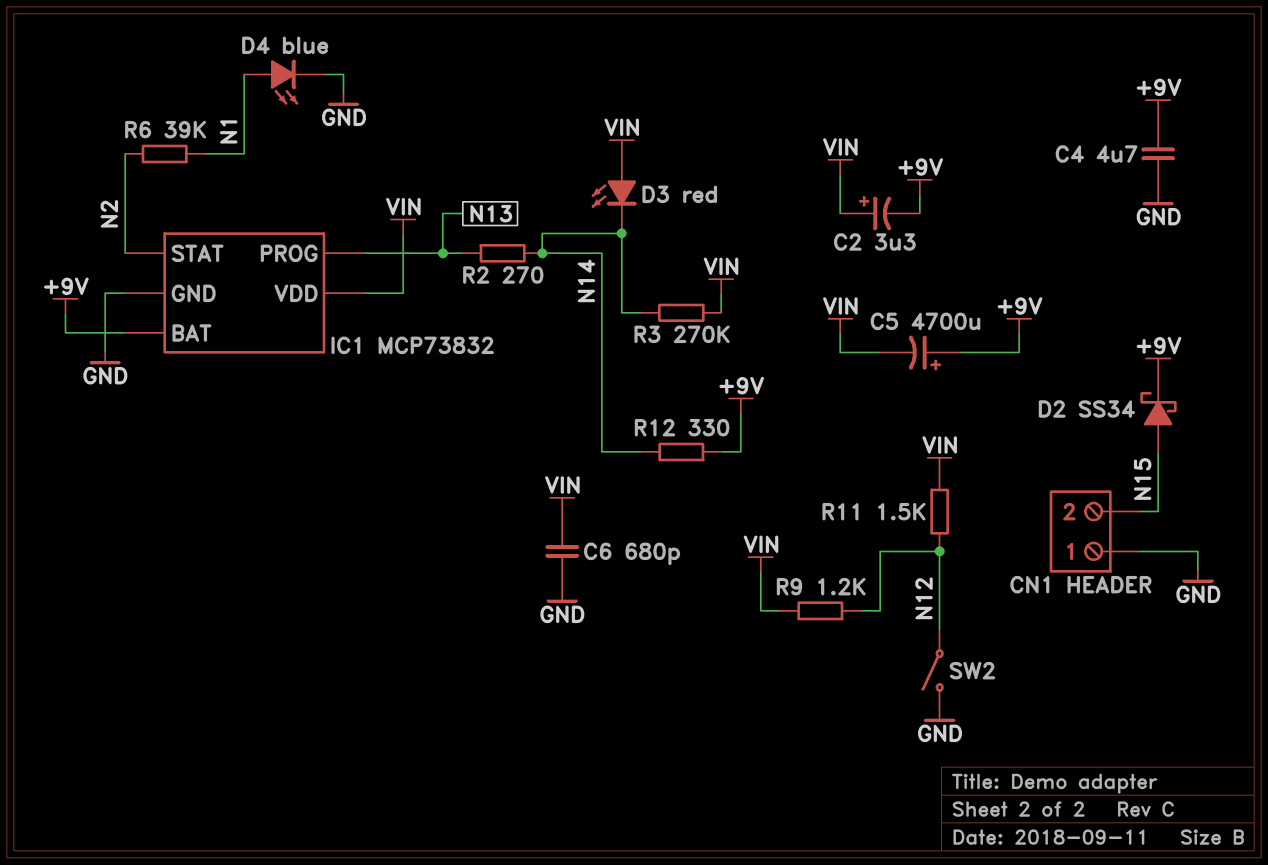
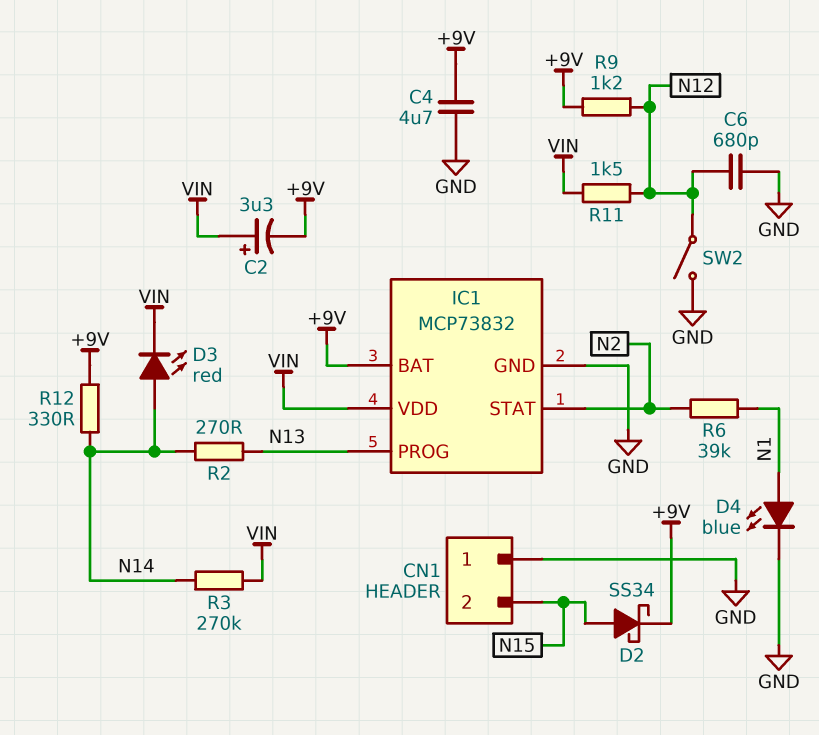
C5: 4700uF (plus +9V, minus VIN) -> none
C6: 680pF (GND, VIN) -> 680pF (GND, N12)
D3: LED red (A VIN, K N14) -> LED red (A N14, K VIN)
R9: 1.2k (N12, VIN) -> 1.2k (+9V, N12)

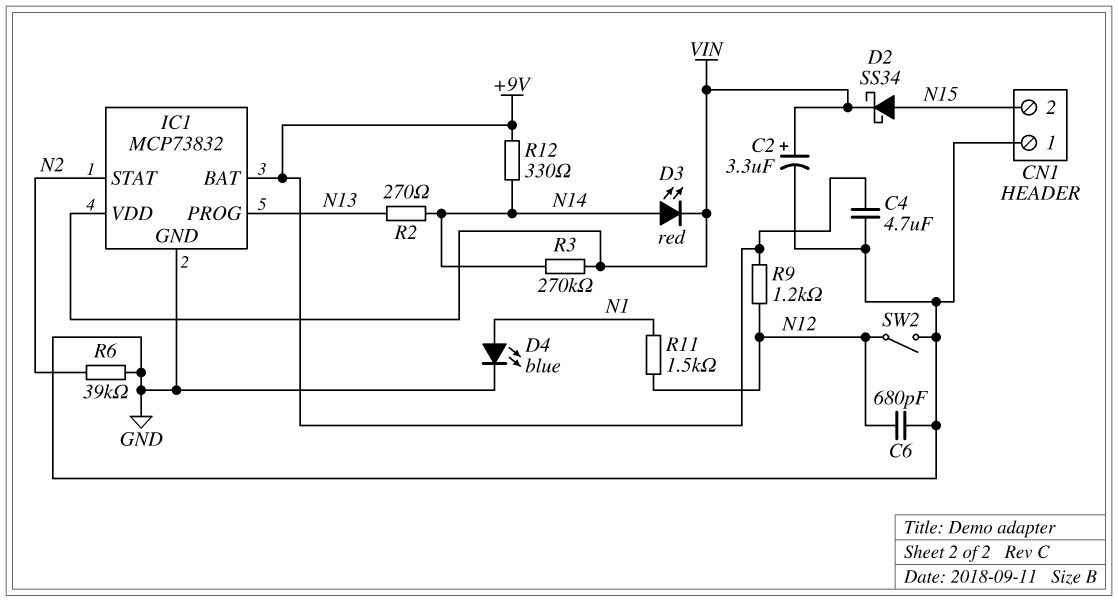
C2: 3.3uF (plus VIN, minus +9V) -> 3.3uF (plus VIN, minus GND)
D2: schottky SS34 (A N15, K +9V) -> schottky SS34 (A N15, K VIN)
R6: 39k (N1, N2) -> 39k (GND, N2)
R11: 1.5k (N12, VIN) -> 1.5k (N1, N12)

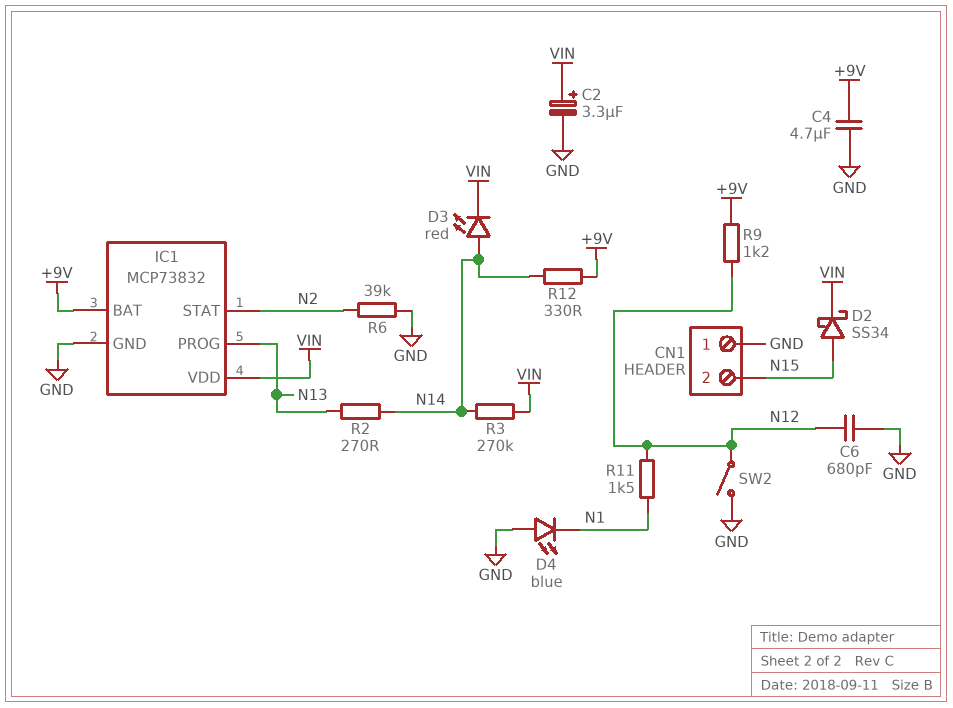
D4: LED blue (A N1, K GND) -> LED blue (A GND, K N1)

